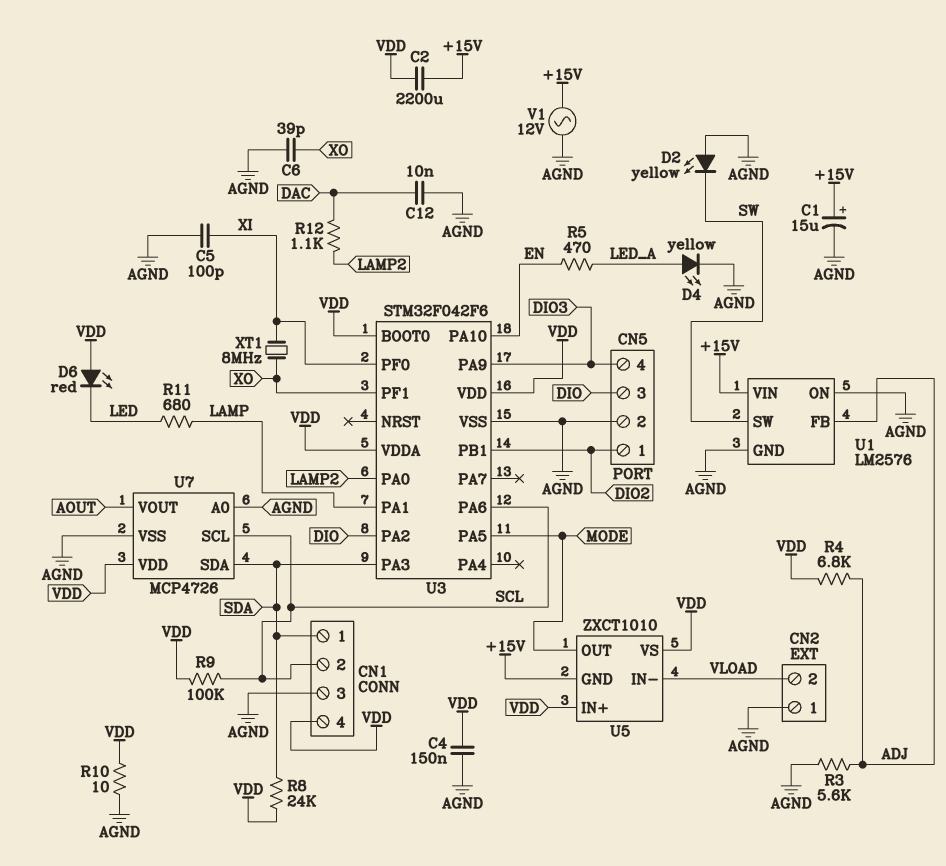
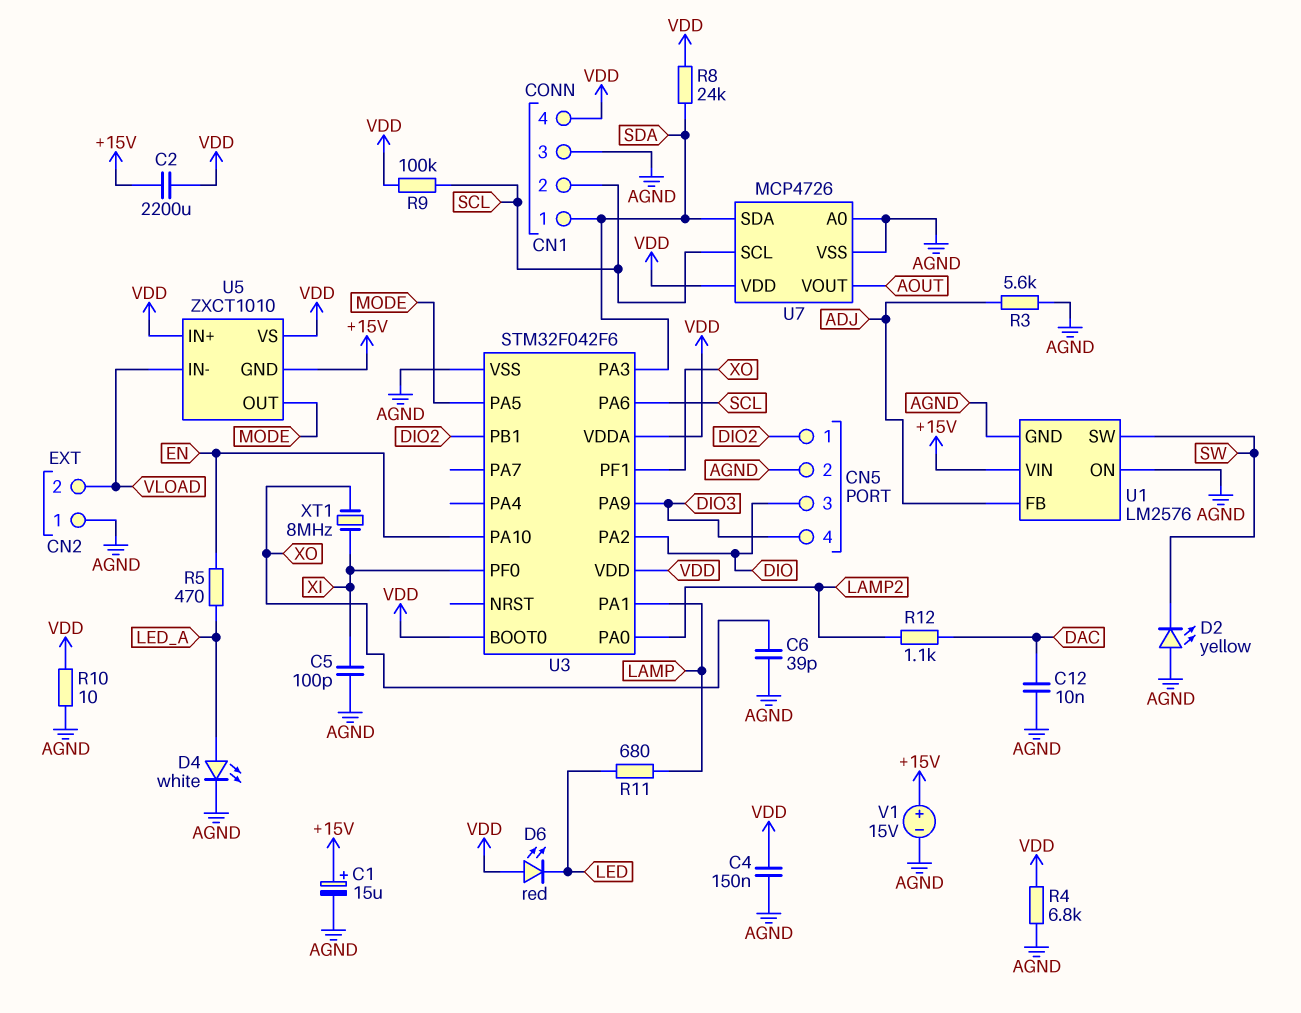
D4: LED yellow (A LED_A, K AGND) -> LED white (A LED_A, K AGND)
R4: 6.8k (ADJ, VDD) -> 6.8k (AGND, VDD)
V1: AC 12V (+15V, AGND) -> 15V (plus +15V, minus AGND)

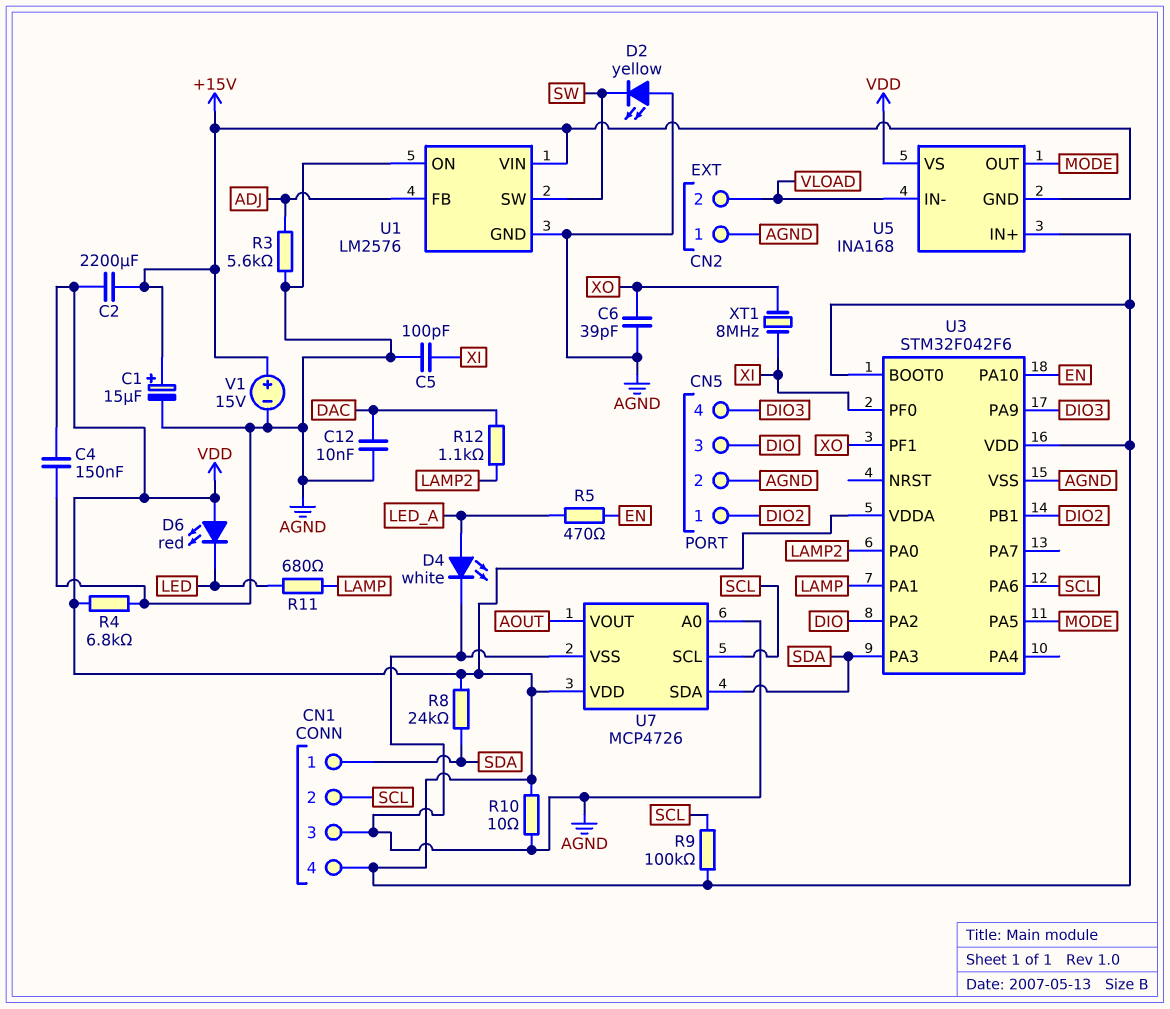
U5: ZXCT1010 -> INA168

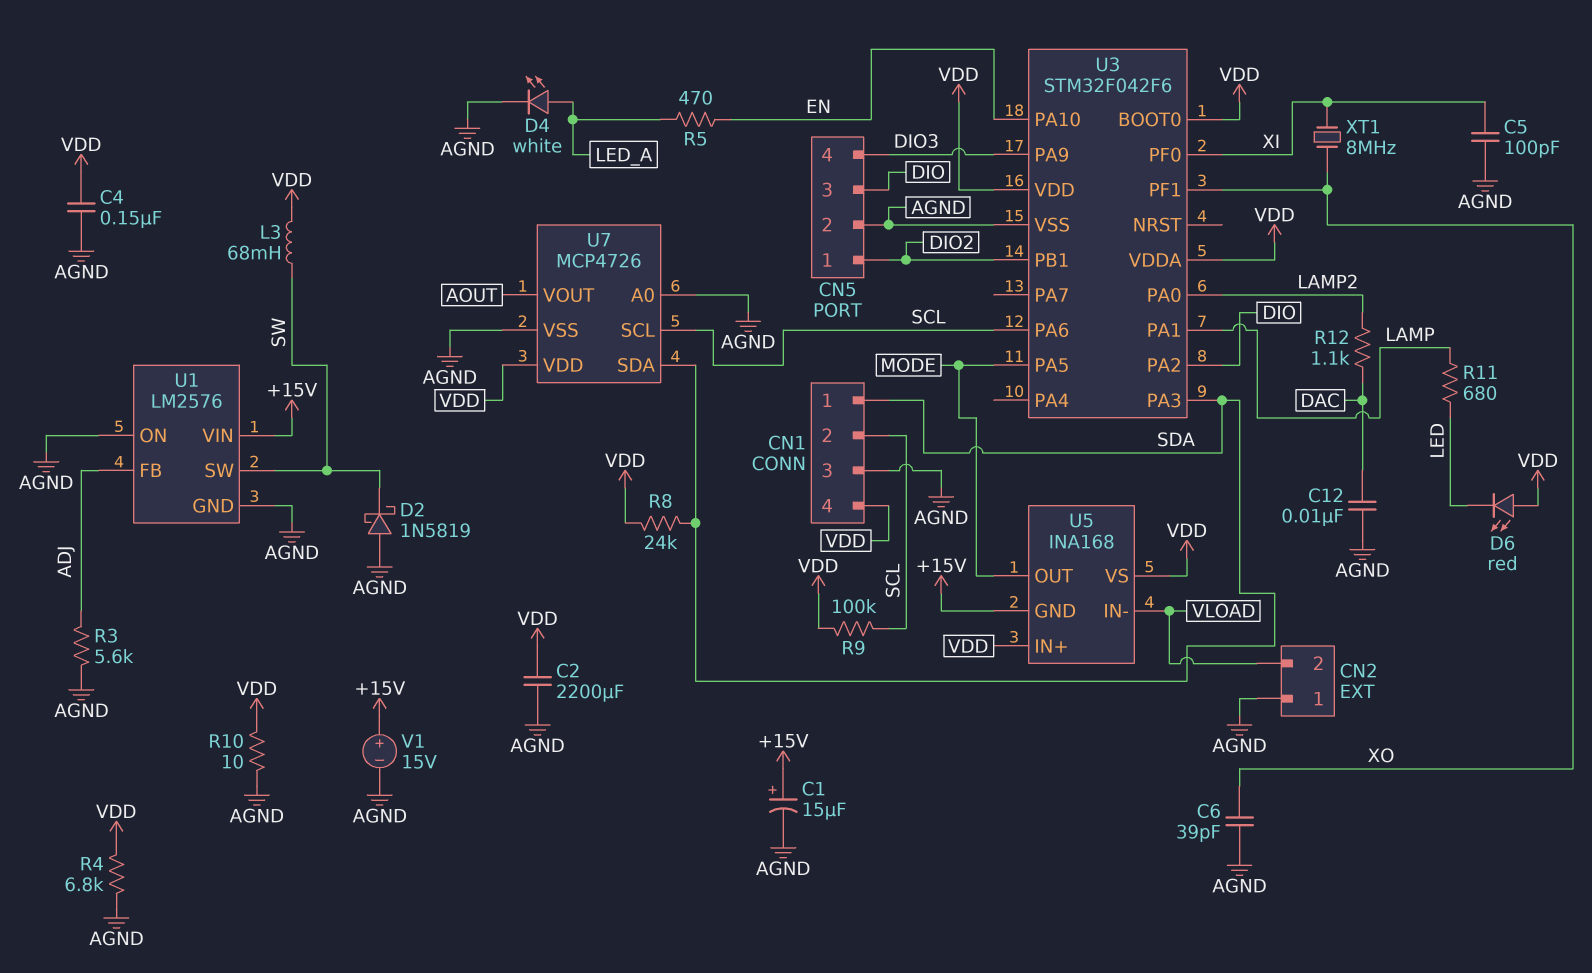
C2: 2200uF (+15V, VDD) -> 2200uF (AGND, VDD)
D2: LED yellow (A AGND, K SW) -> schottky 1N5819 (A AGND, K SW)
L3: none -> 68mH (SW, VDD)

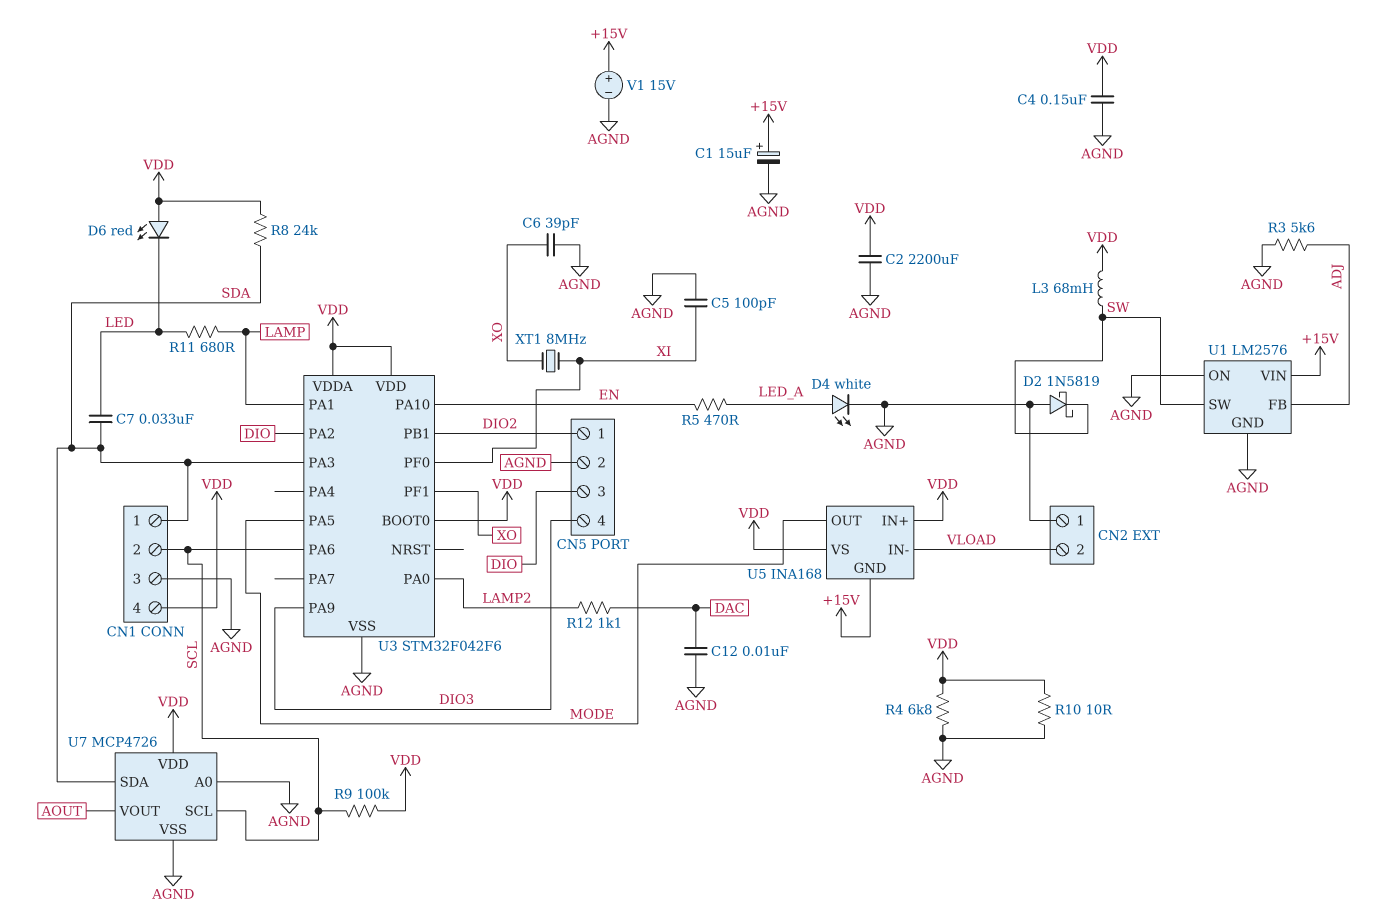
C7: none -> 33nF (LED, SDA)

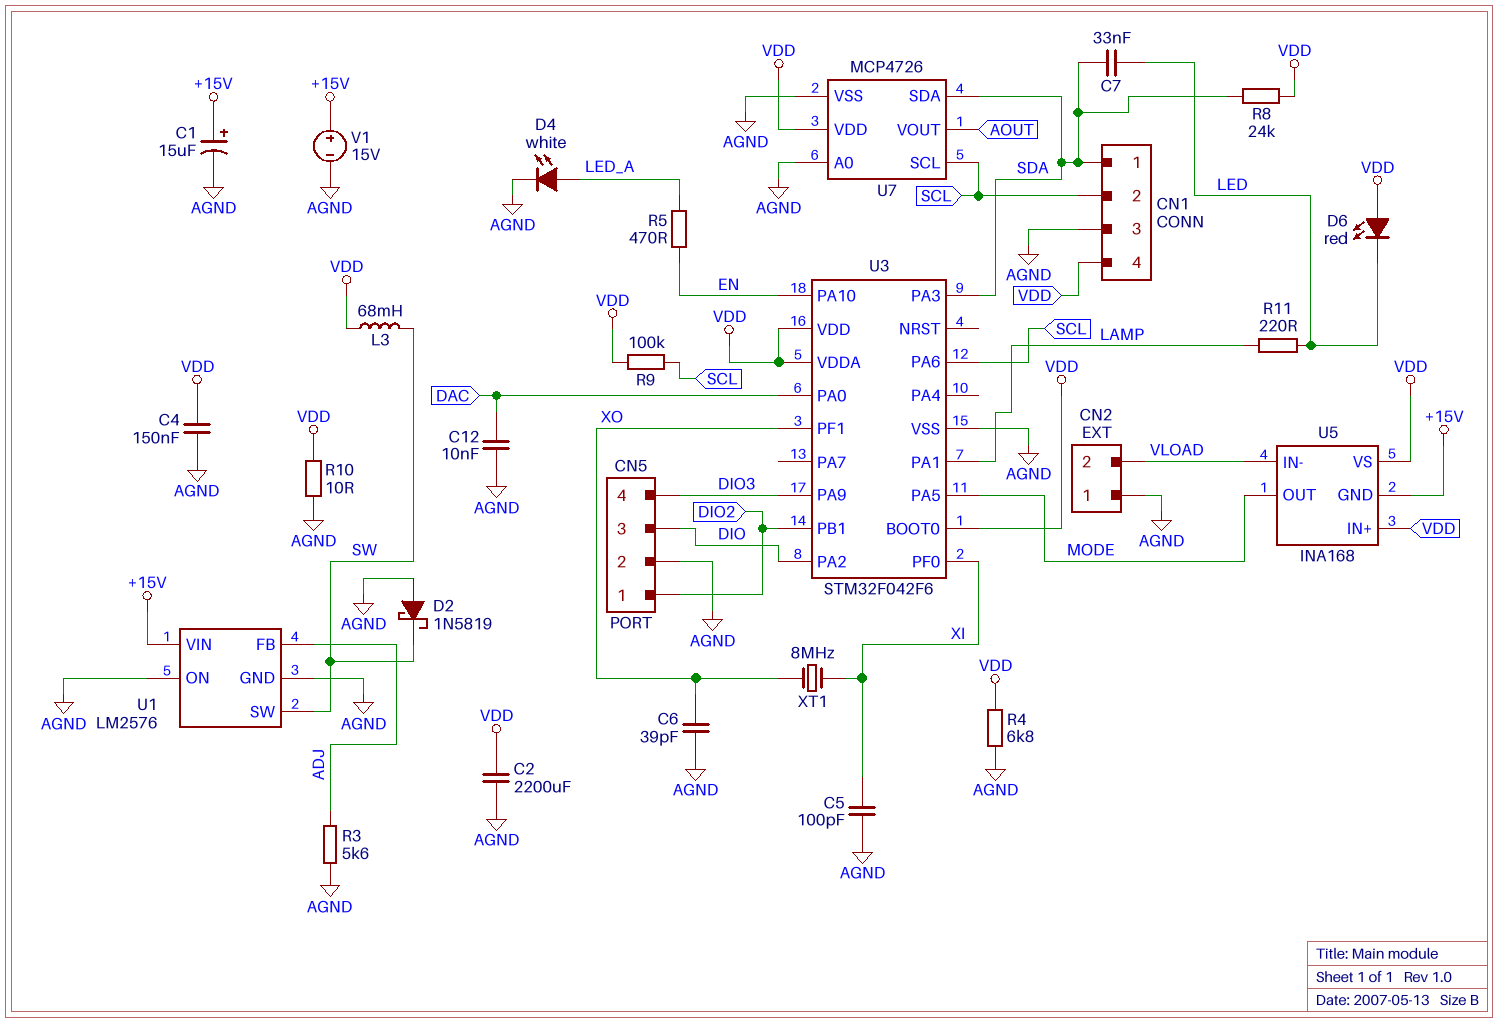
R11: 680 (LAMP, LED) -> 220 (LAMP, LED)
R12: 1.1k (DAC, LAMP2) -> none
U3 pin PA0: LAMP2 -> DAC

